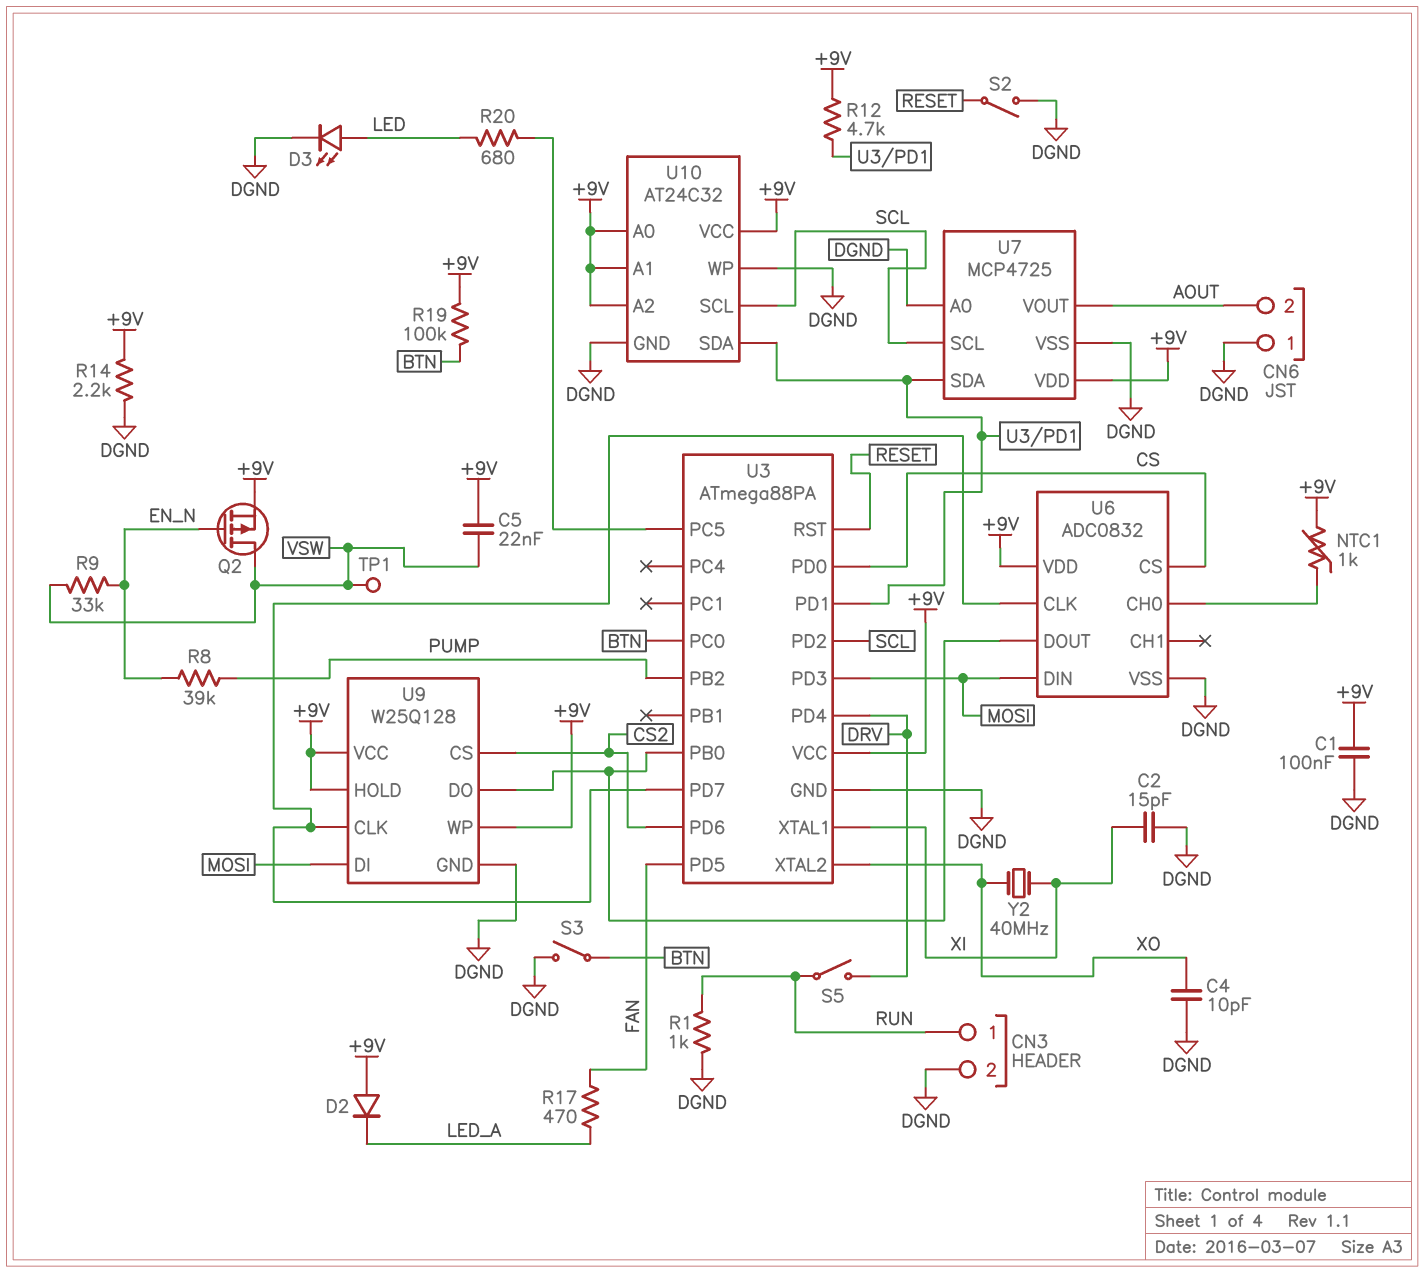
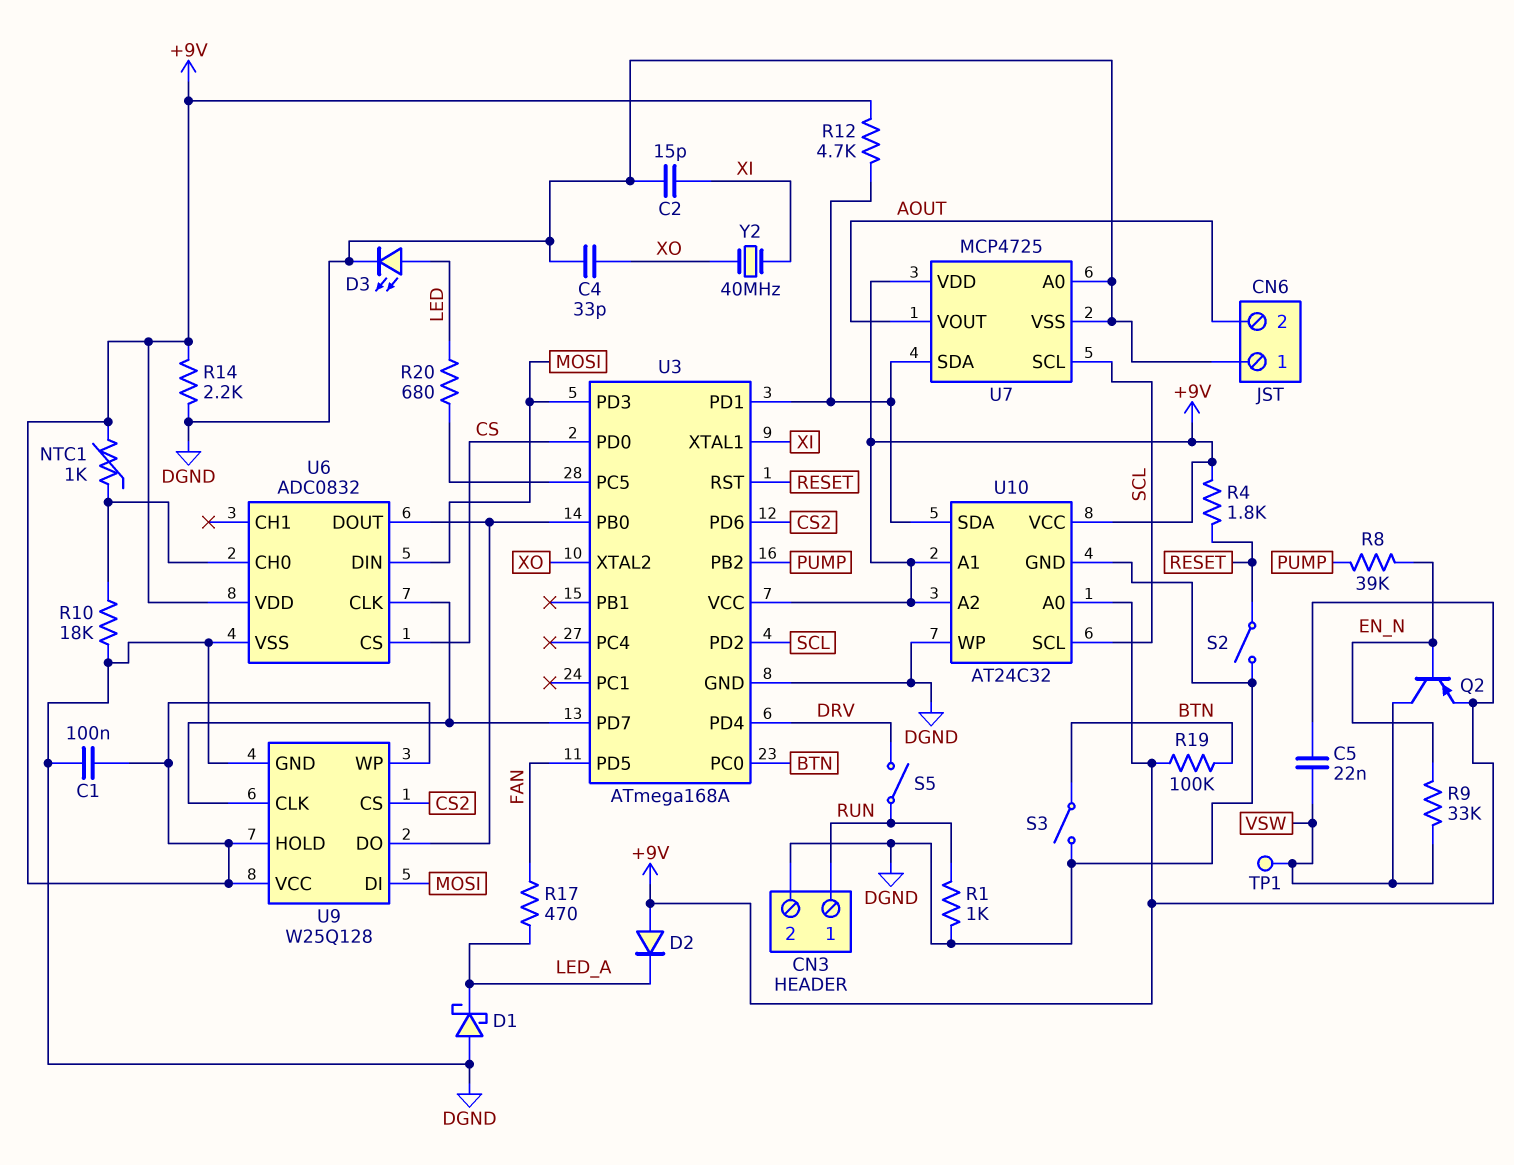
C4: 10pF (DGND, XO) -> 33pF (DGND, XO)
D1: none -> schottky (A DGND, K LED_A)
Q2: PMOS (G EN_N, D VSW, S +9V) -> PNP (B EN_N, C VSW, E +9V)
R4: none -> 1.8k (+9V, RESET)
R10: none -> 18k (DGND, U6/CH0)
U3: ATmega88PA -> ATmega168A

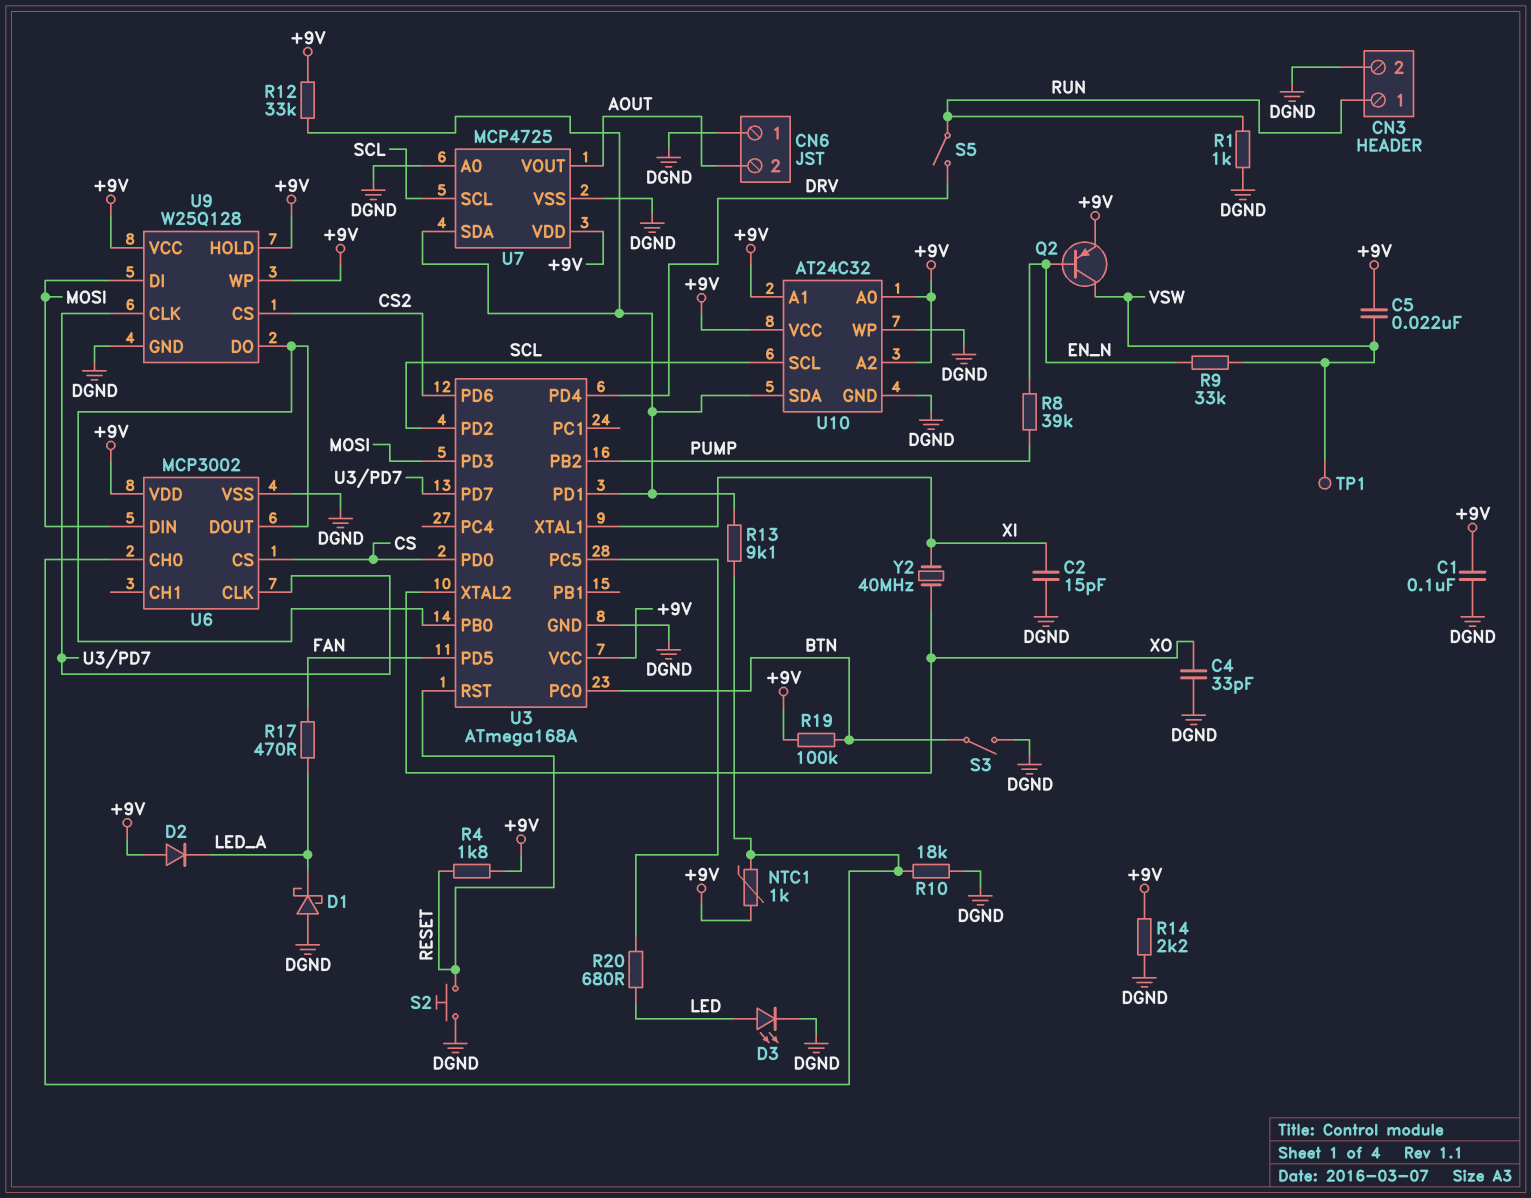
R12: 4.7k (+9V, U3/PD1) -> 33k (+9V, U3/PD1)
R13: none -> 9.1k (U3/PD1, U6/CH0)
S2: switch (DGND, RESET) -> button (DGND, RESET)
U6: ADC0832 -> MCP3002

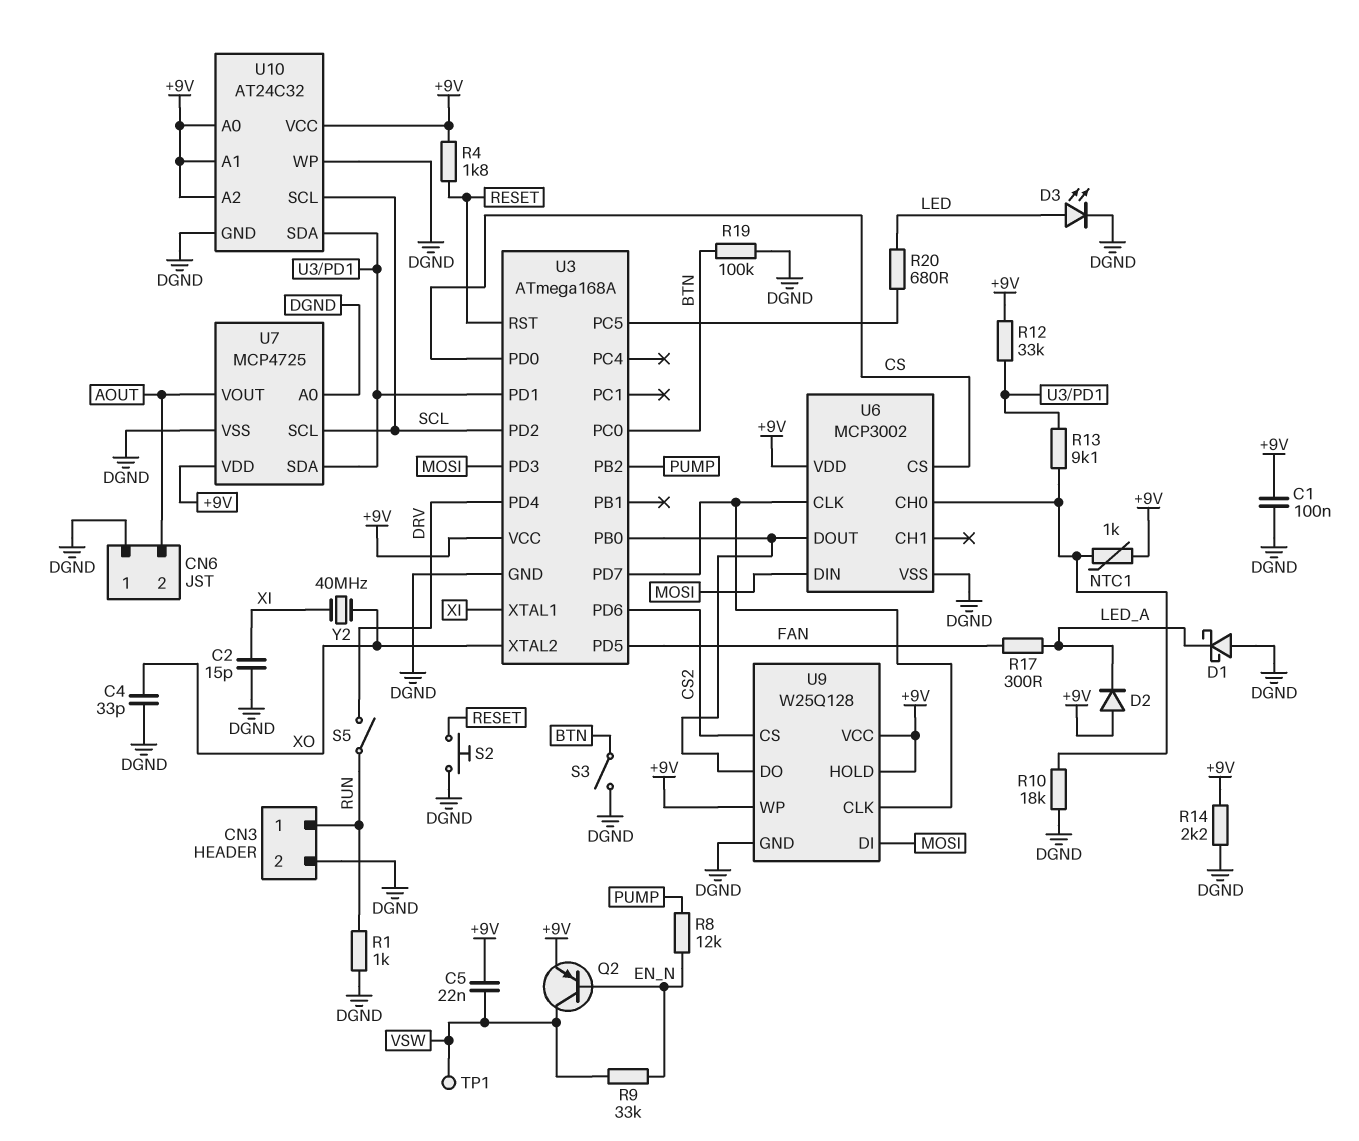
R8: 39k (EN_N, PUMP) -> 12k (EN_N, PUMP)
R17: 470 (FAN, LED_A) -> 300 (FAN, LED_A)
R19: 100k (+9V, BTN) -> 100k (BTN, DGND)

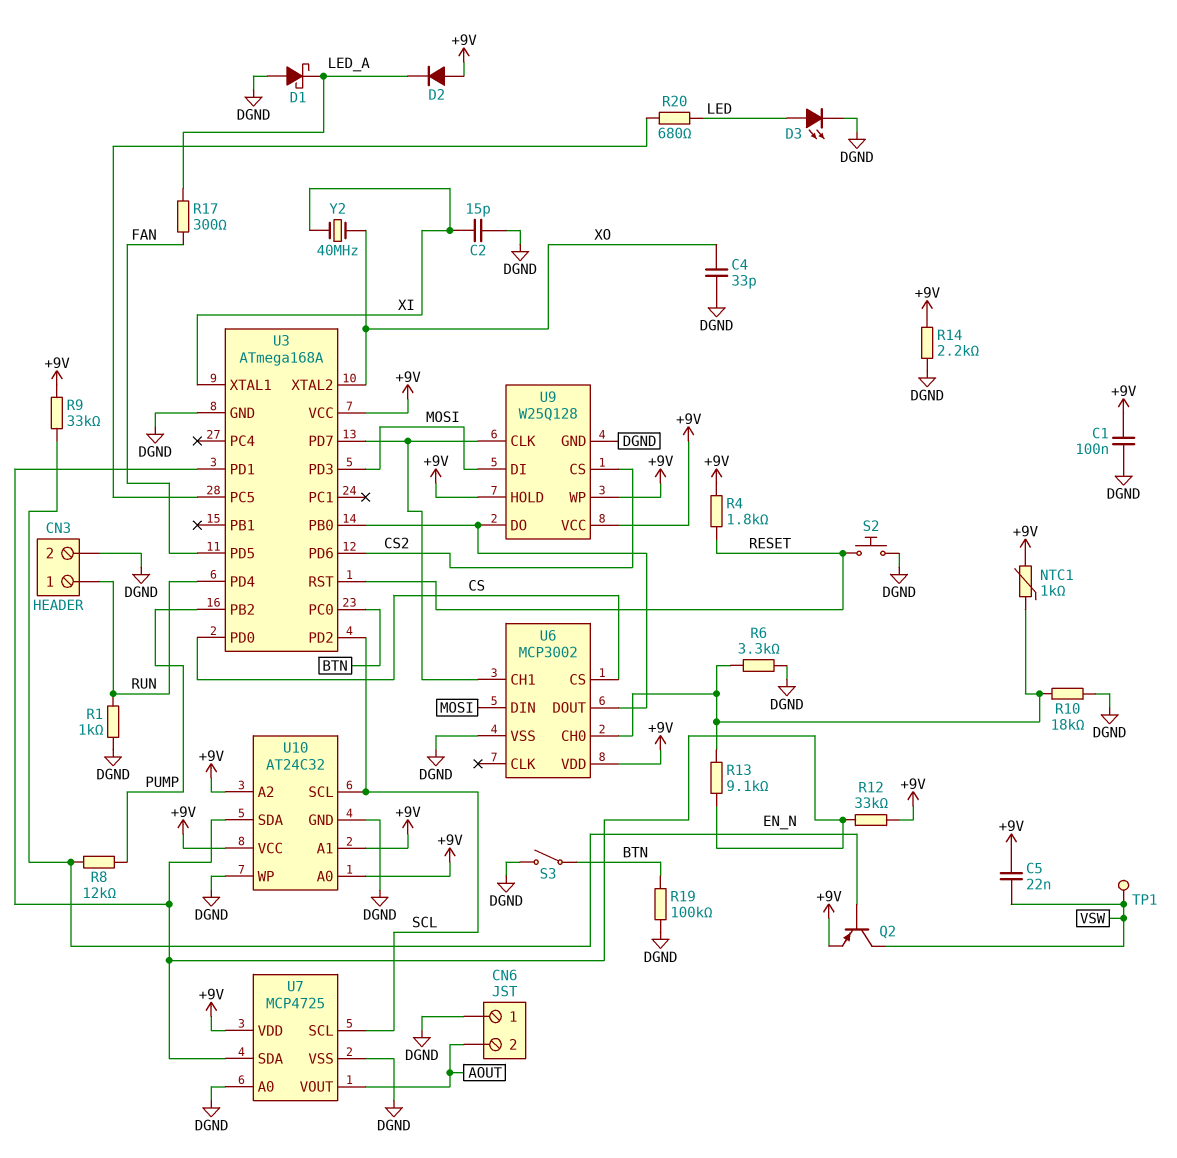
R6: none -> 3.3k (DGND, U6/CH0)
R9: 33k (EN_N, VSW) -> 33k (+9V, EN_N)
S5: switch (DRV, RUN) -> none
U3 pin PD4: DRV -> RUN
U6 pin CH1: none -> U3/PD7
U6 pin CLK: U3/PD7 -> none

